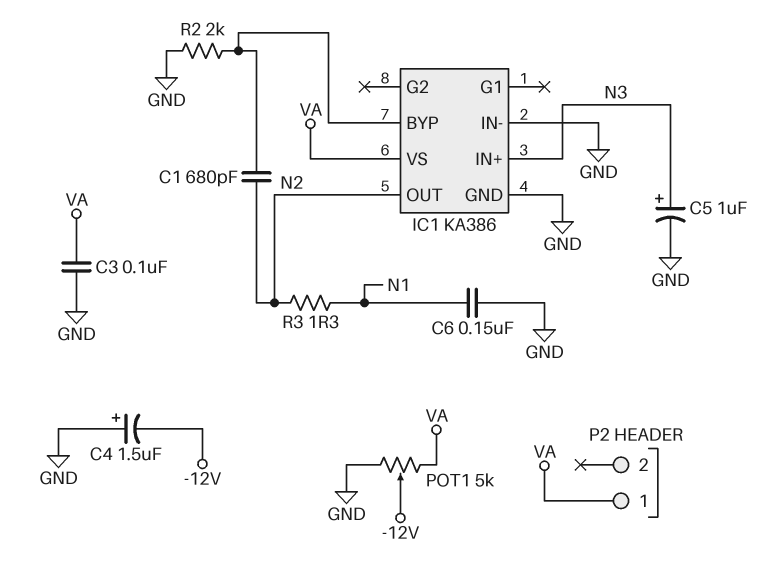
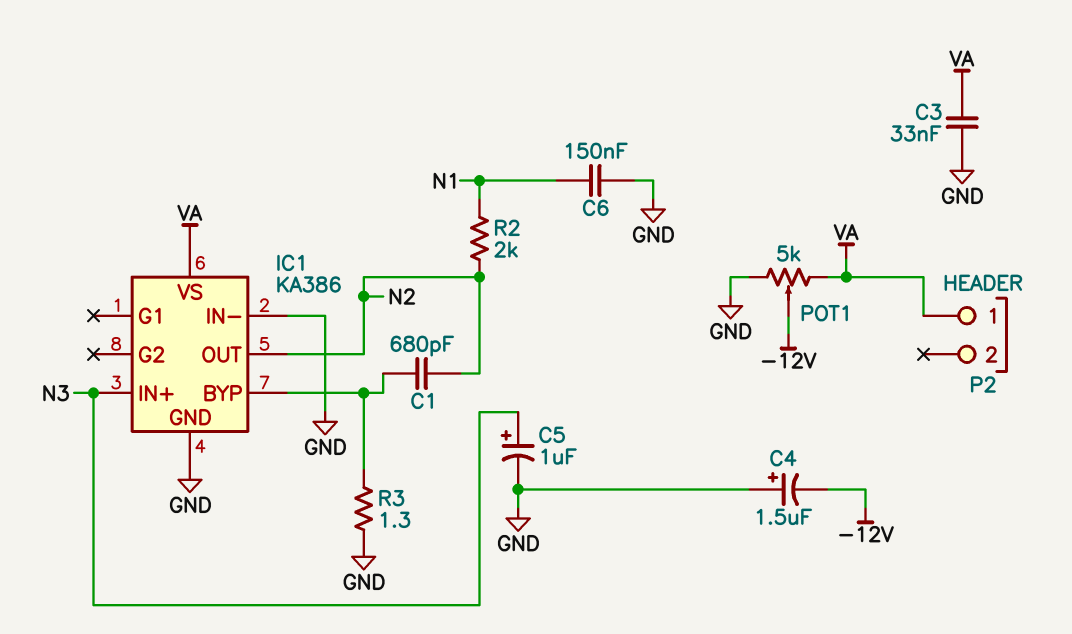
C3: 100nF (GND, VA) -> 33nF (GND, VA)
R2: 2k (GND, IC1/BYP) -> 2k (N1, N2)
R3: 1.3 (N1, N2) -> 1.3 (GND, IC1/BYP)

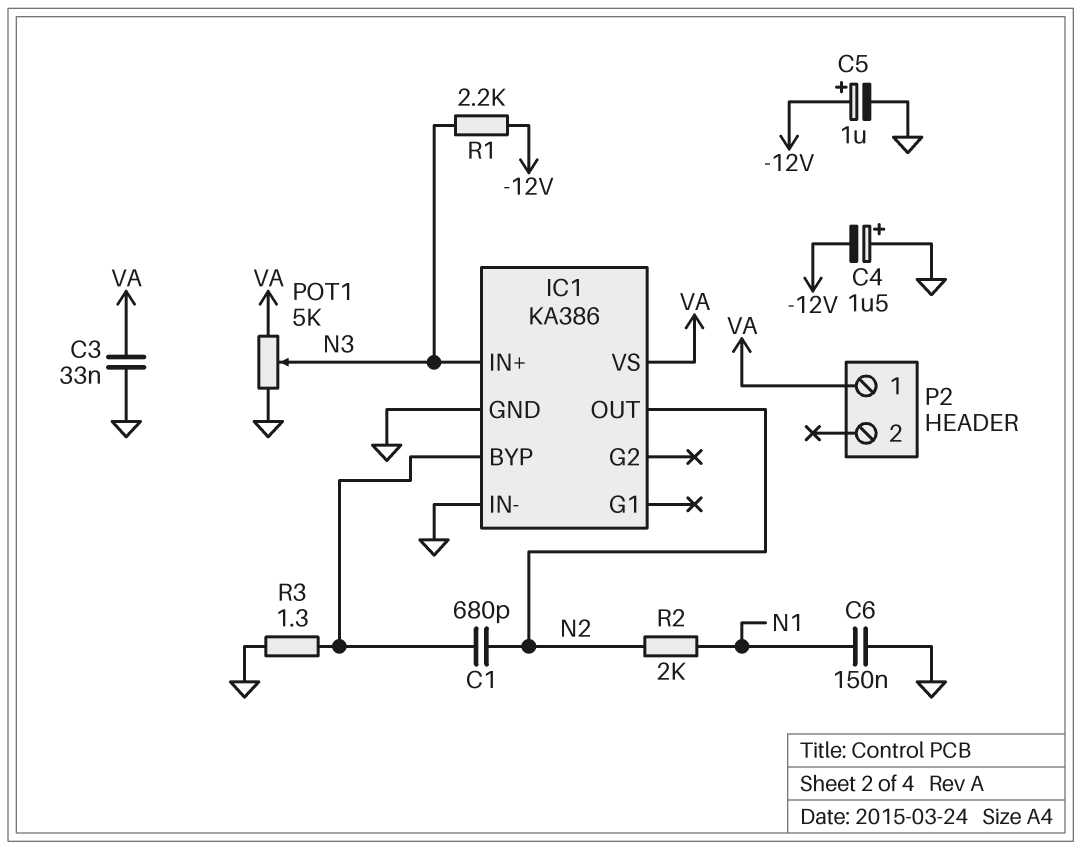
C5: 1uF (plus N3, minus GND) -> 1uF (plus -12V, minus GND)
POT1: 5k (GND, VA, wiper -12V) -> 5k (GND, VA, wiper N3)
R1: none -> 2.2k (-12V, N3)

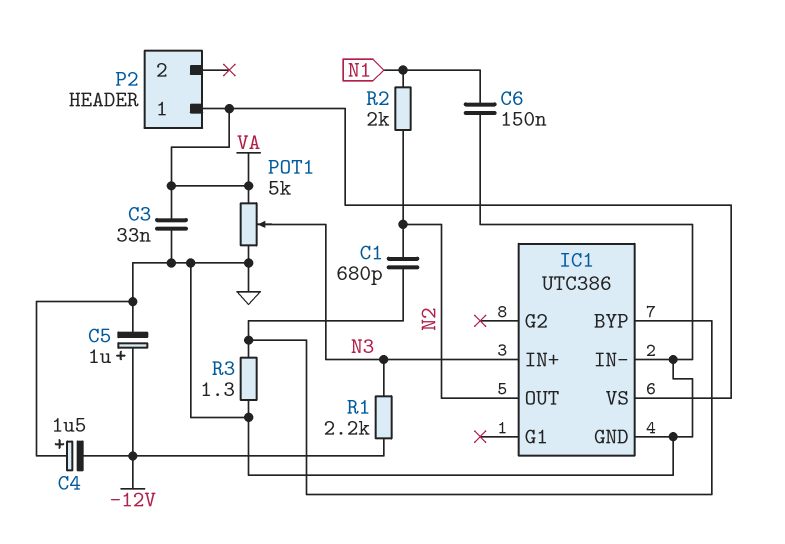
IC1: KA386 -> UTC386

